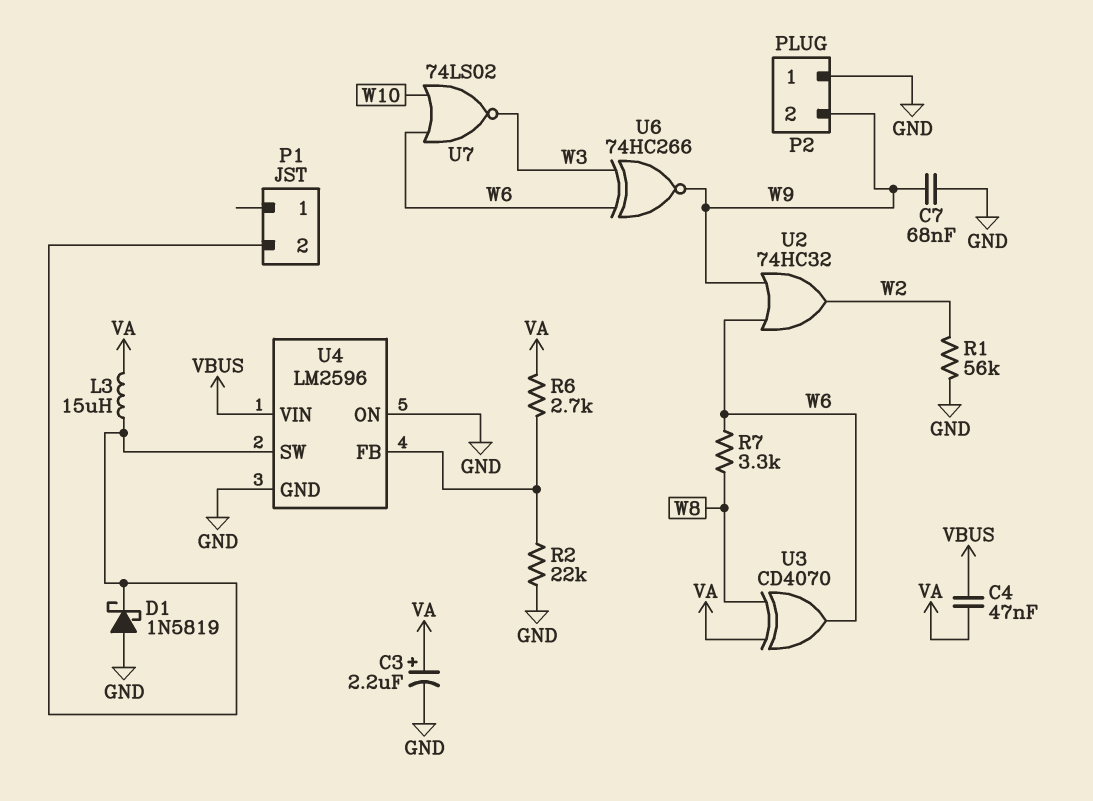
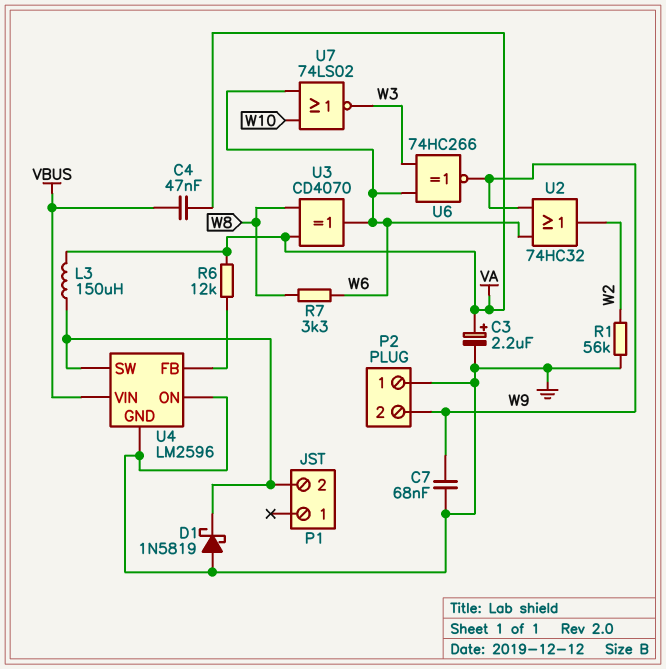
L3: 15uH (P1/2, VA) -> 150uH (P1/2, VA)
R2: 22k (GND, U4/FB) -> none
R6: 2.7k (U4/FB, VA) -> 12k (U4/FB, VA)

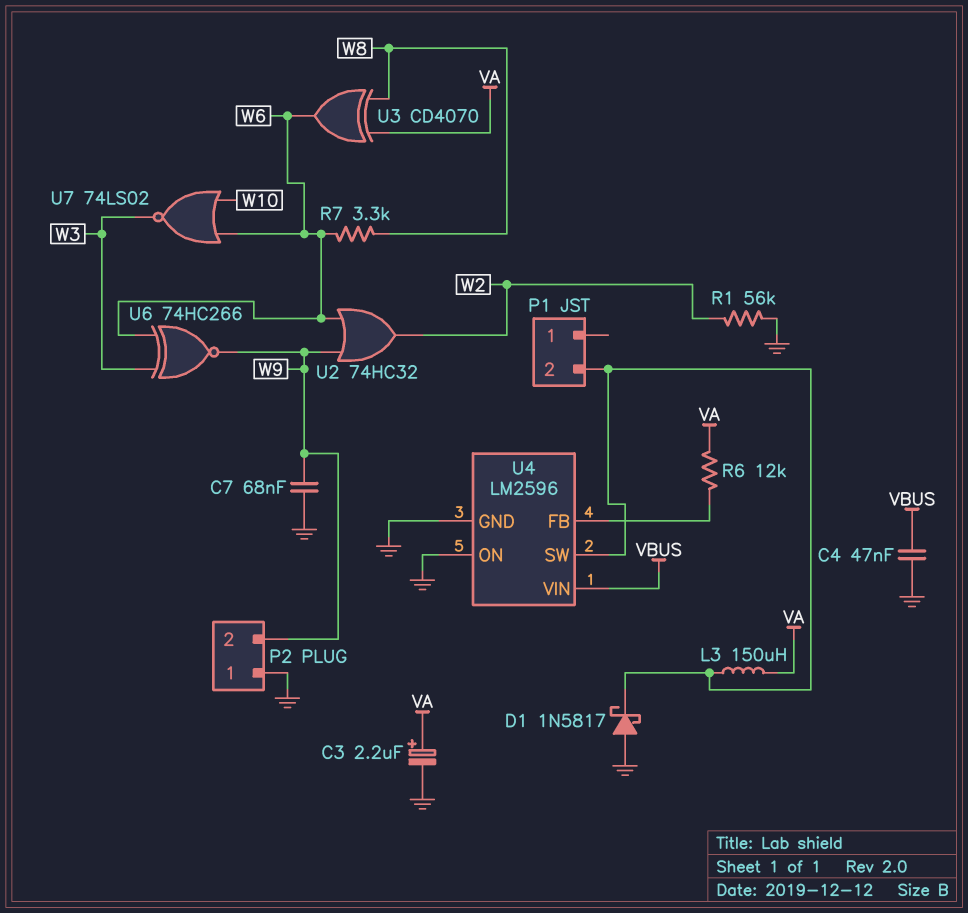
C4: 47nF (VA, VBUS) -> 47nF (GND, VBUS)
D1: schottky 1N5819 (A GND, K P1/2) -> schottky 1N5817 (A GND, K P1/2)

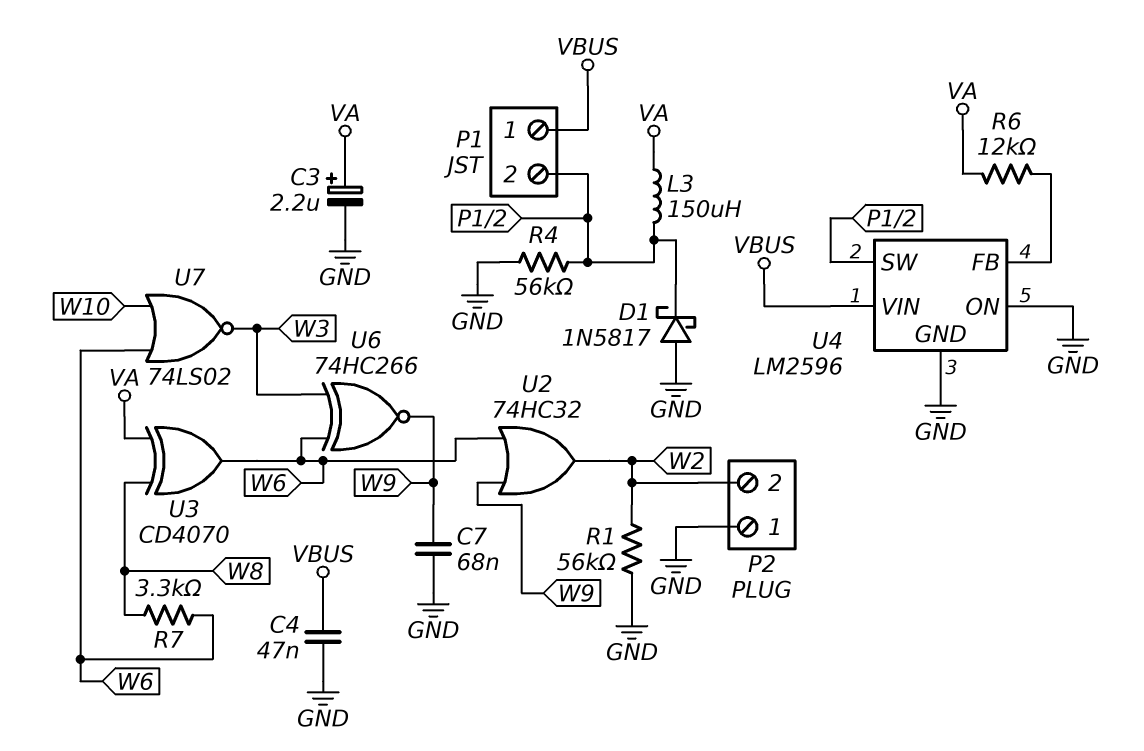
P1 pin 1: none -> VBUS
P2 pin 2: W9 -> W2
R4: none -> 56k (GND, P1/2)

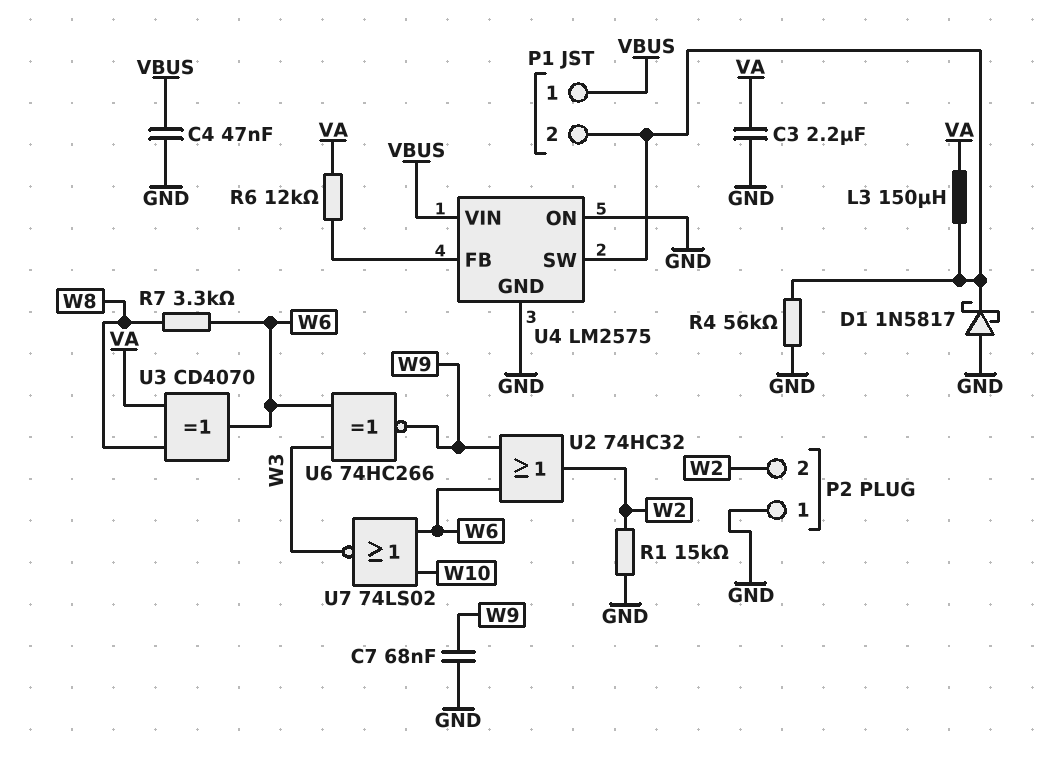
C3: 2.2uF (plus VA, minus GND) -> 2.2uF (GND, VA)
R1: 56k (GND, W2) -> 15k (GND, W2)
U4: LM2596 -> LM2575

